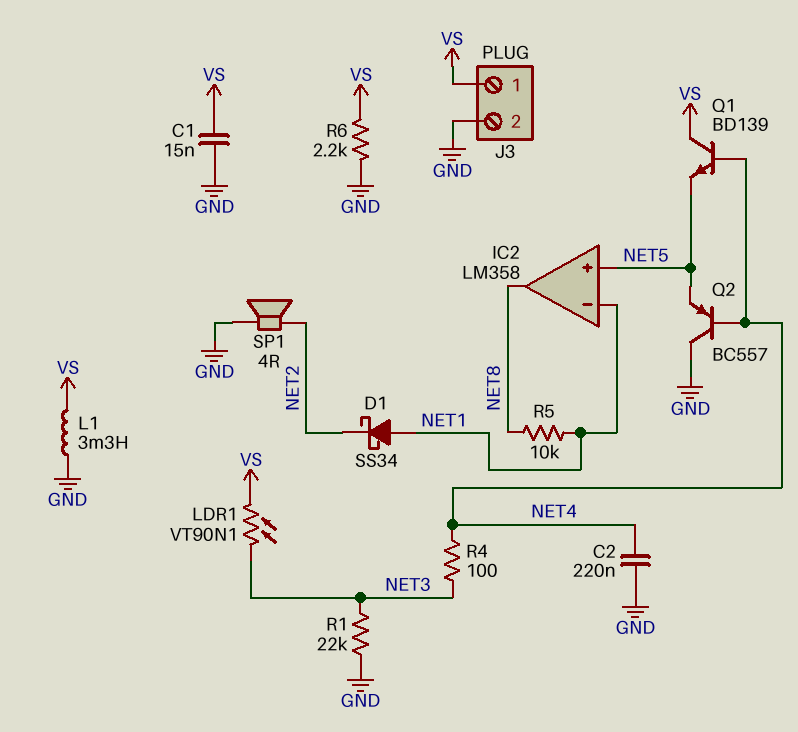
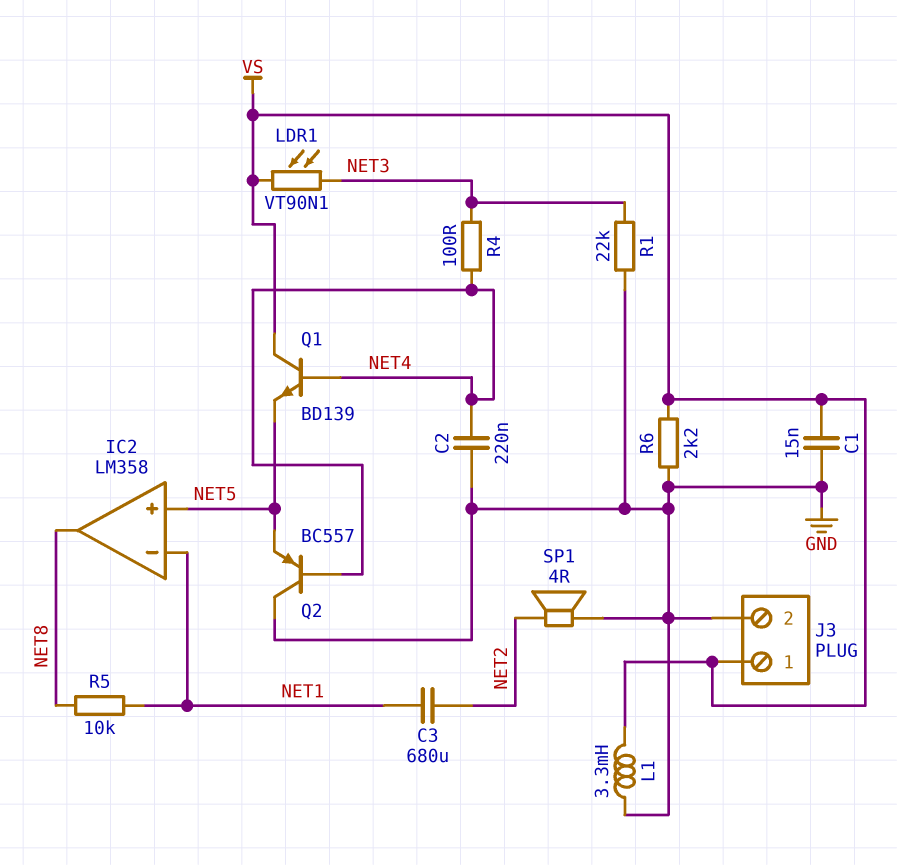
C3: none -> 680uF (NET1, NET2)
D1: schottky SS34 (A NET1, K NET2) -> none

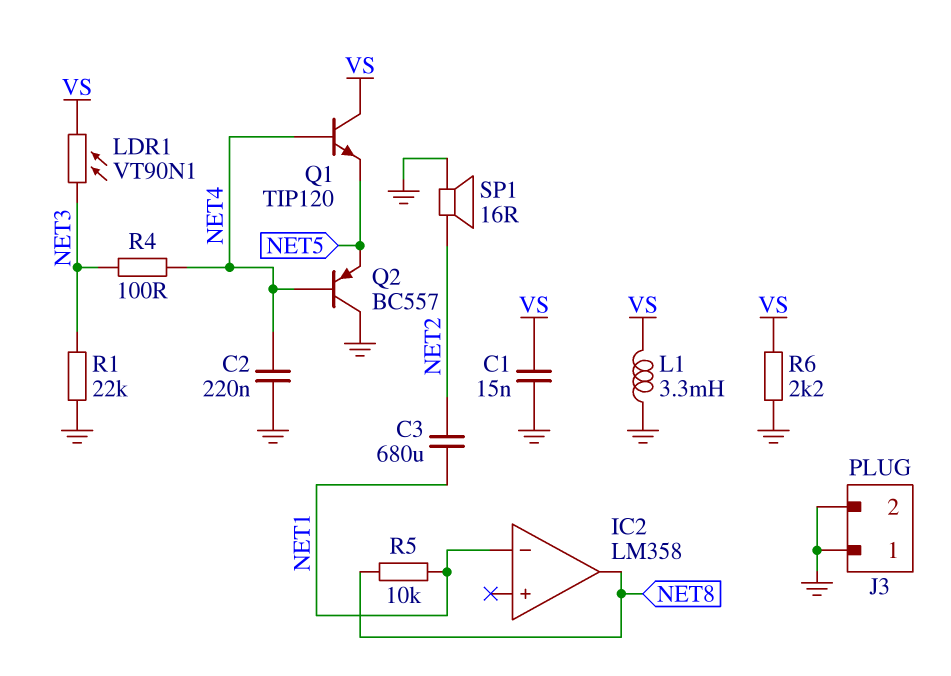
IC2 pin in+: NET5 -> none
J3 pin 1: VS -> GND
Q1: NPN BD139 (B NET4, C VS, E NET5) -> NPN TIP120 (B NET4, C VS, E NET5)
SP1: speaker 4R (GND, NET2) -> speaker 16R (GND, NET2)

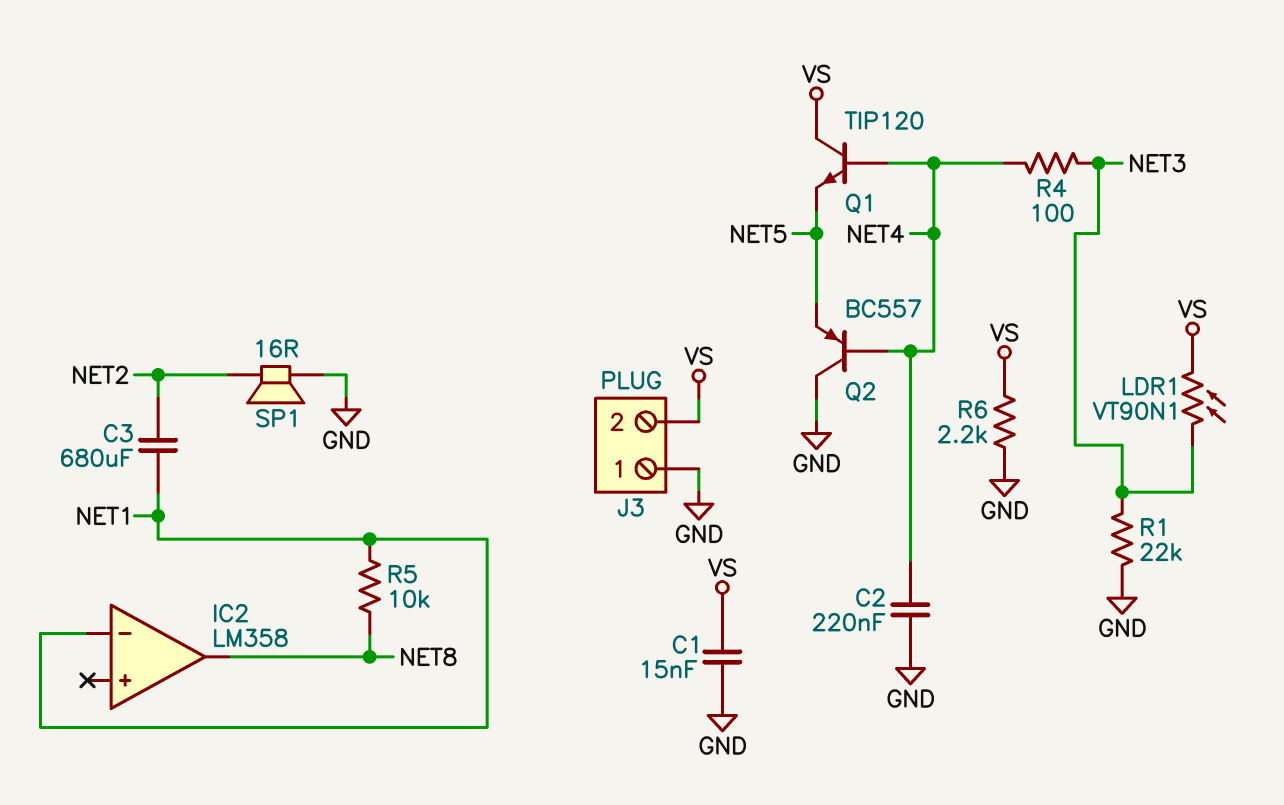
J3 pin 2: GND -> VS
L1: 3.3mH (GND, VS) -> none

